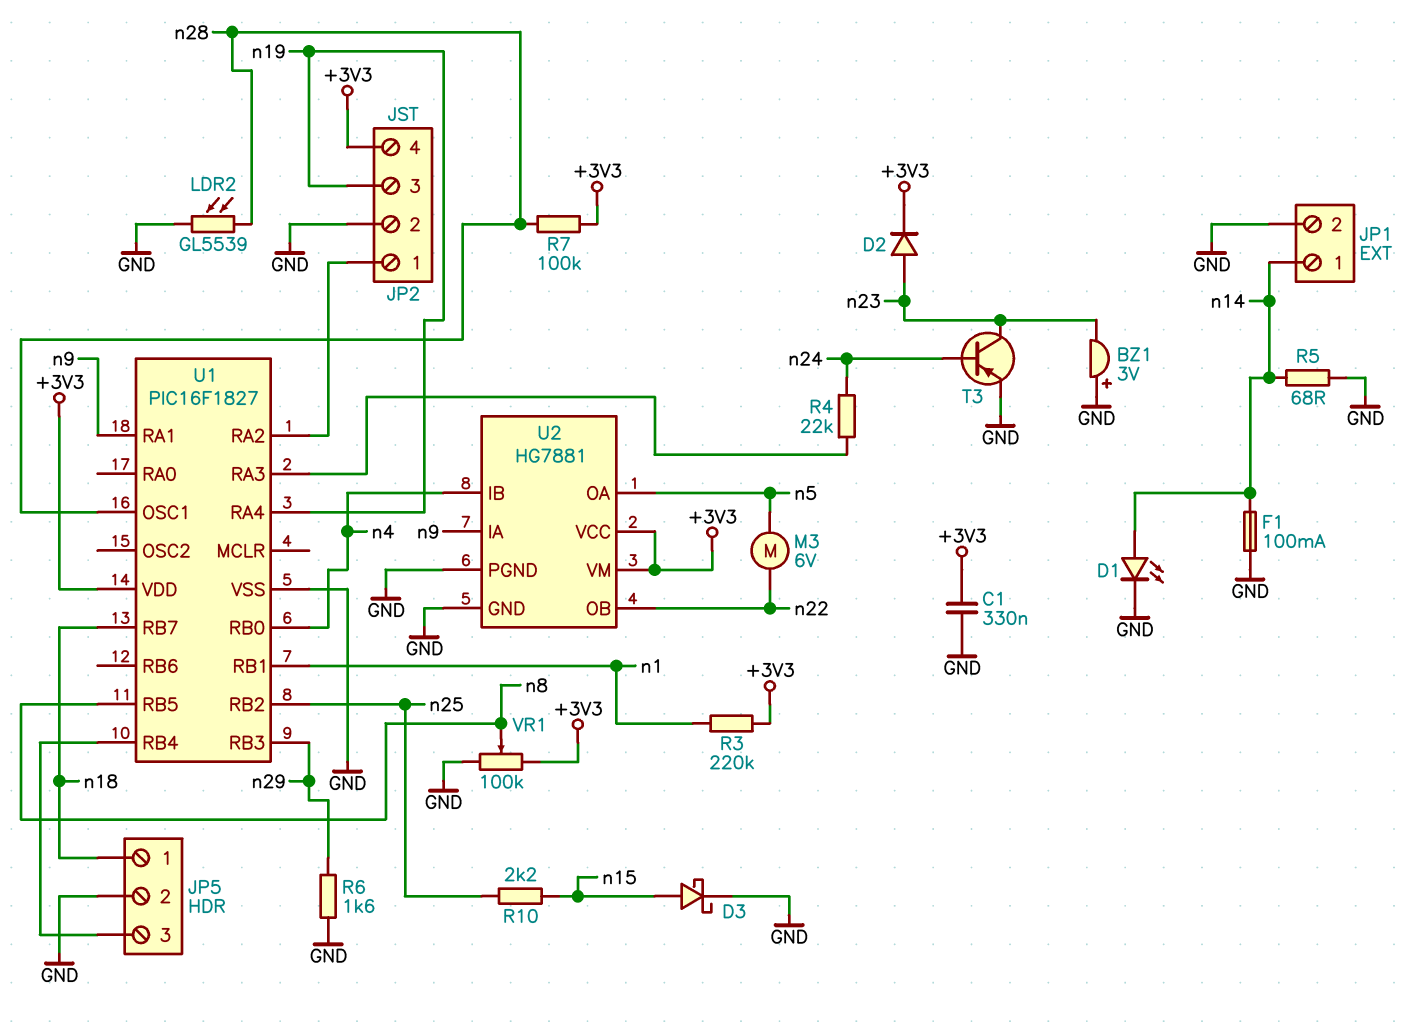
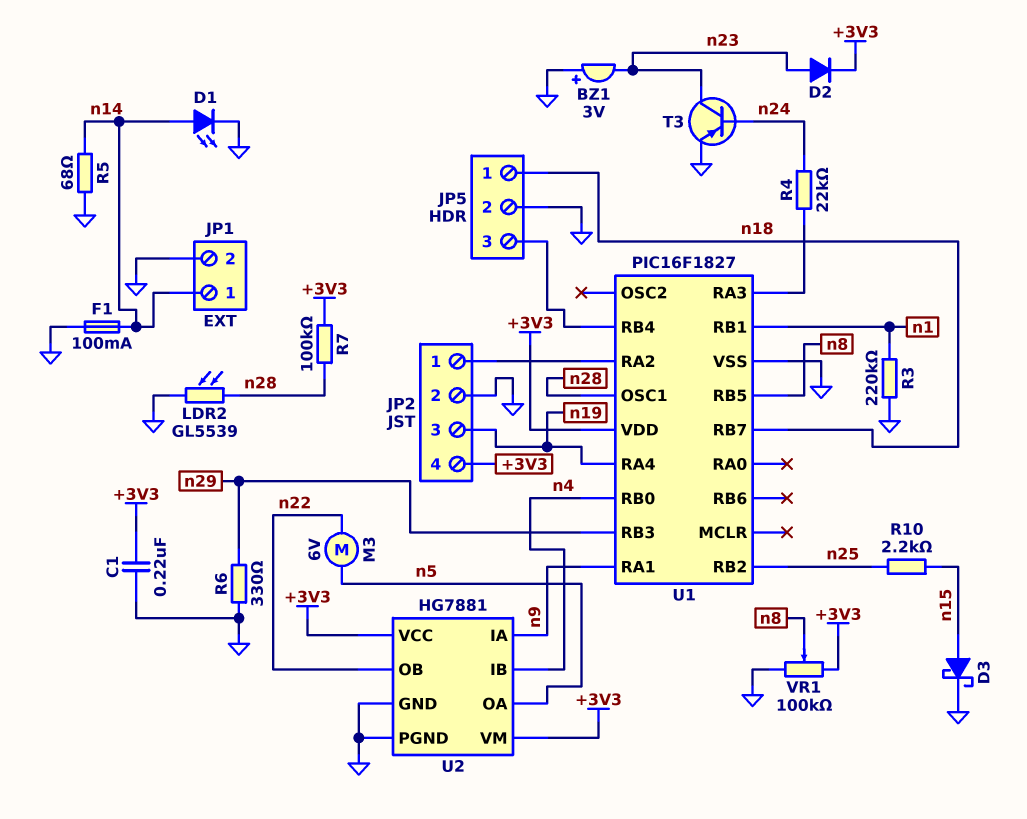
C1: 330nF (+3V3, GND) -> 220nF (+3V3, GND)
R3: 220k (+3V3, n1) -> 220k (GND, n1)
R6: 1.6k (GND, n29) -> 330 (GND, n29)

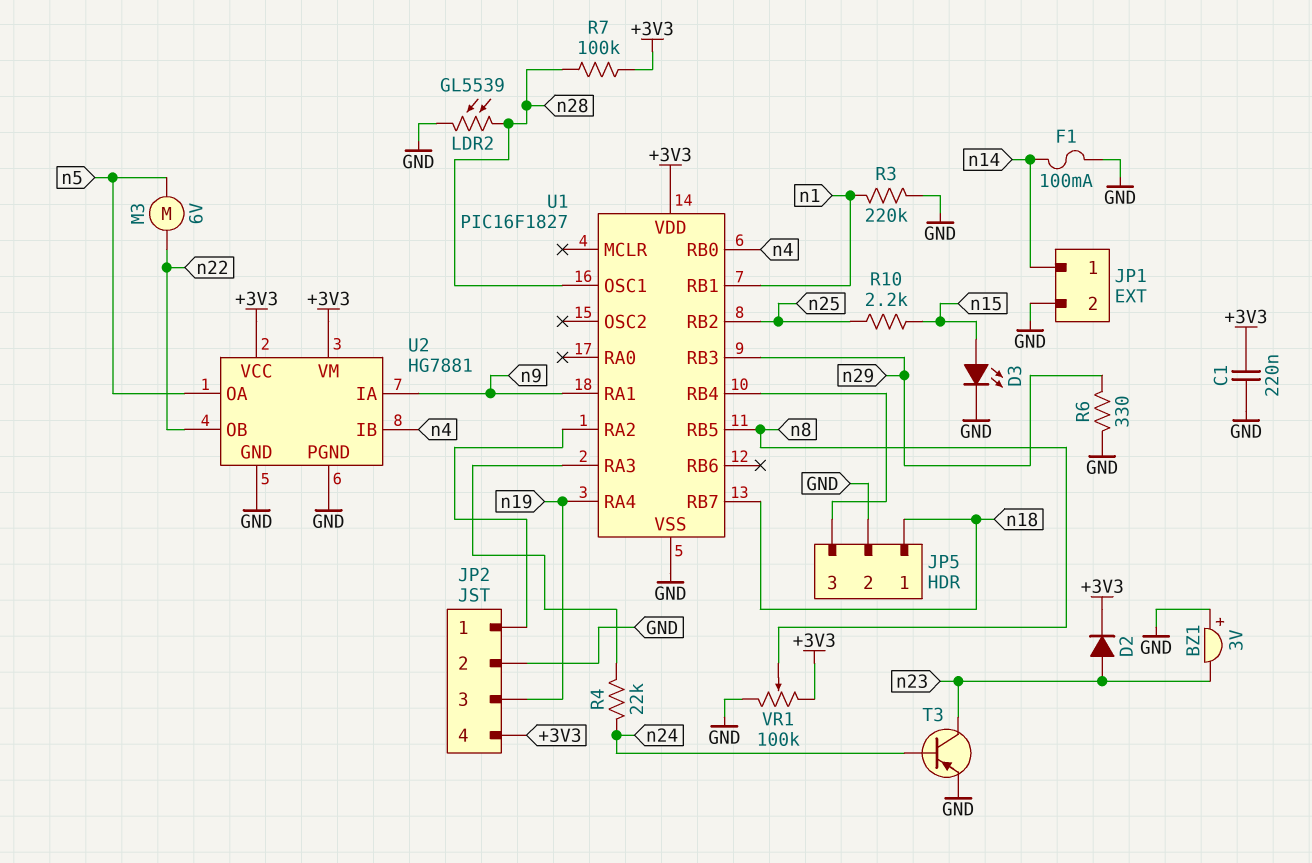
D1: LED (A n14, K GND) -> none
D3: schottky (A n15, K GND) -> LED (A n15, K GND)
R5: 68 (GND, n14) -> none

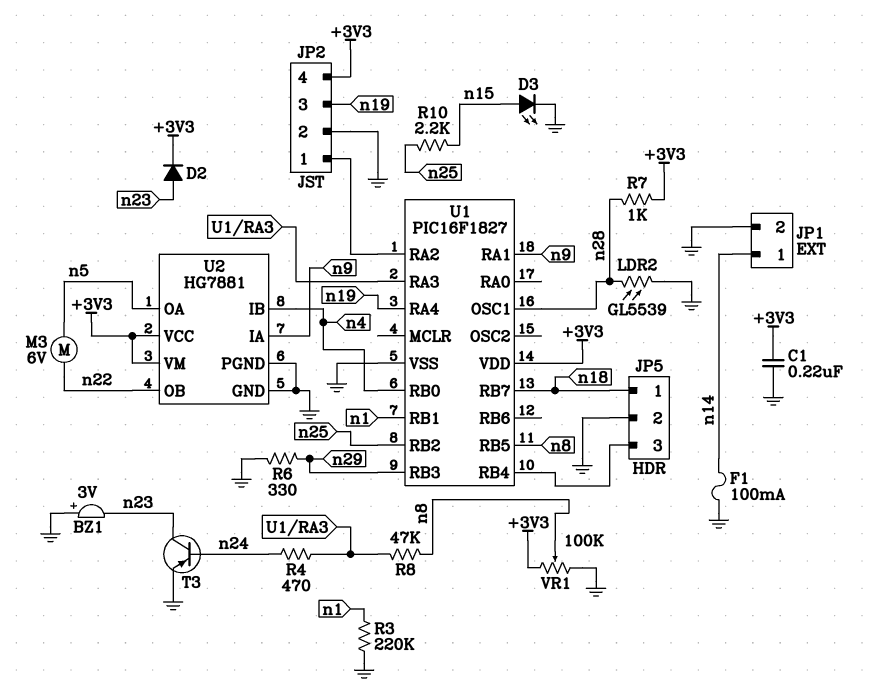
R4: 22k (U1/RA3, n24) -> 470 (U1/RA3, n24)
R7: 100k (+3V3, n28) -> 1k (+3V3, n28)
R8: none -> 47k (U1/RA3, n8)

